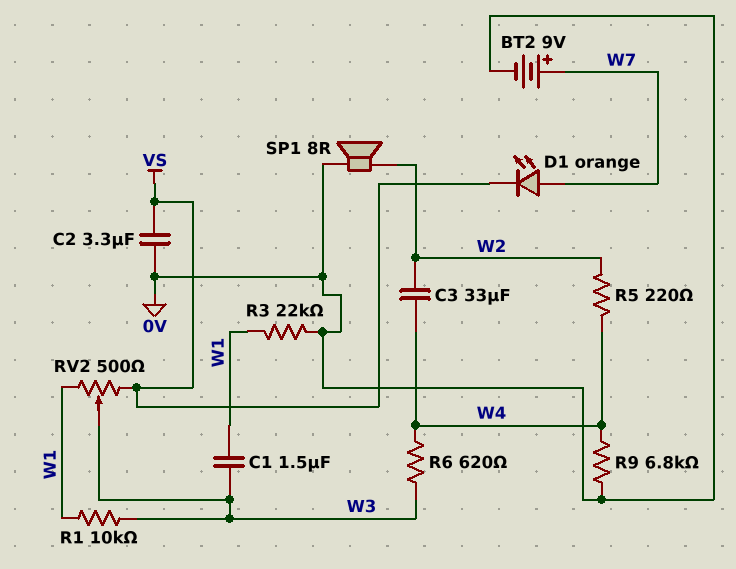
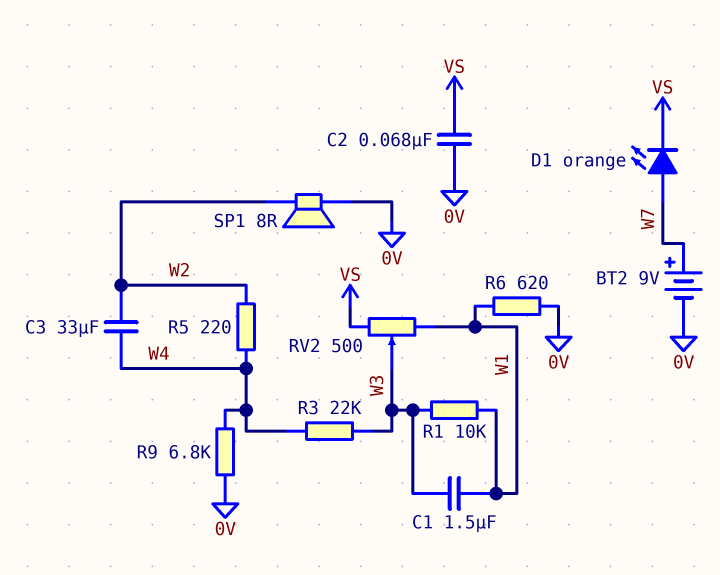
C2: 3.3uF (0V, VS) -> 68nF (0V, VS)
R3: 22k (0V, W1) -> 22k (W3, W4)
R6: 620 (W3, W4) -> 620 (0V, W1)

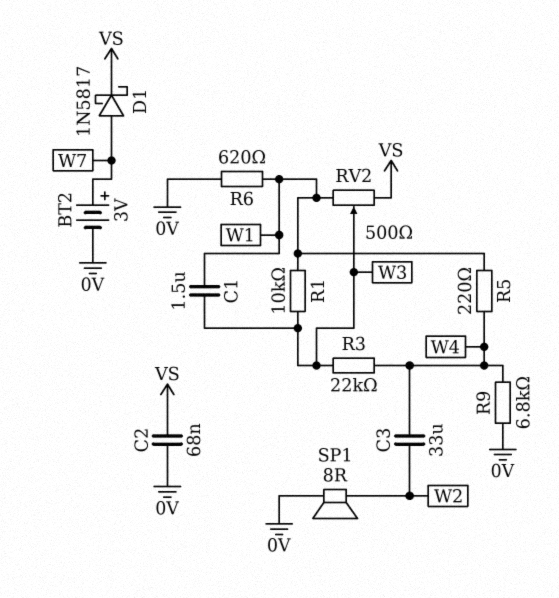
BT2: 9V (plus W7, minus 0V) -> 3V (plus W7, minus 0V)
D1: LED orange (A W7, K VS) -> schottky 1N5817 (A W7, K VS)
R5: 220 (W2, W4) -> 220 (W1, W4)

